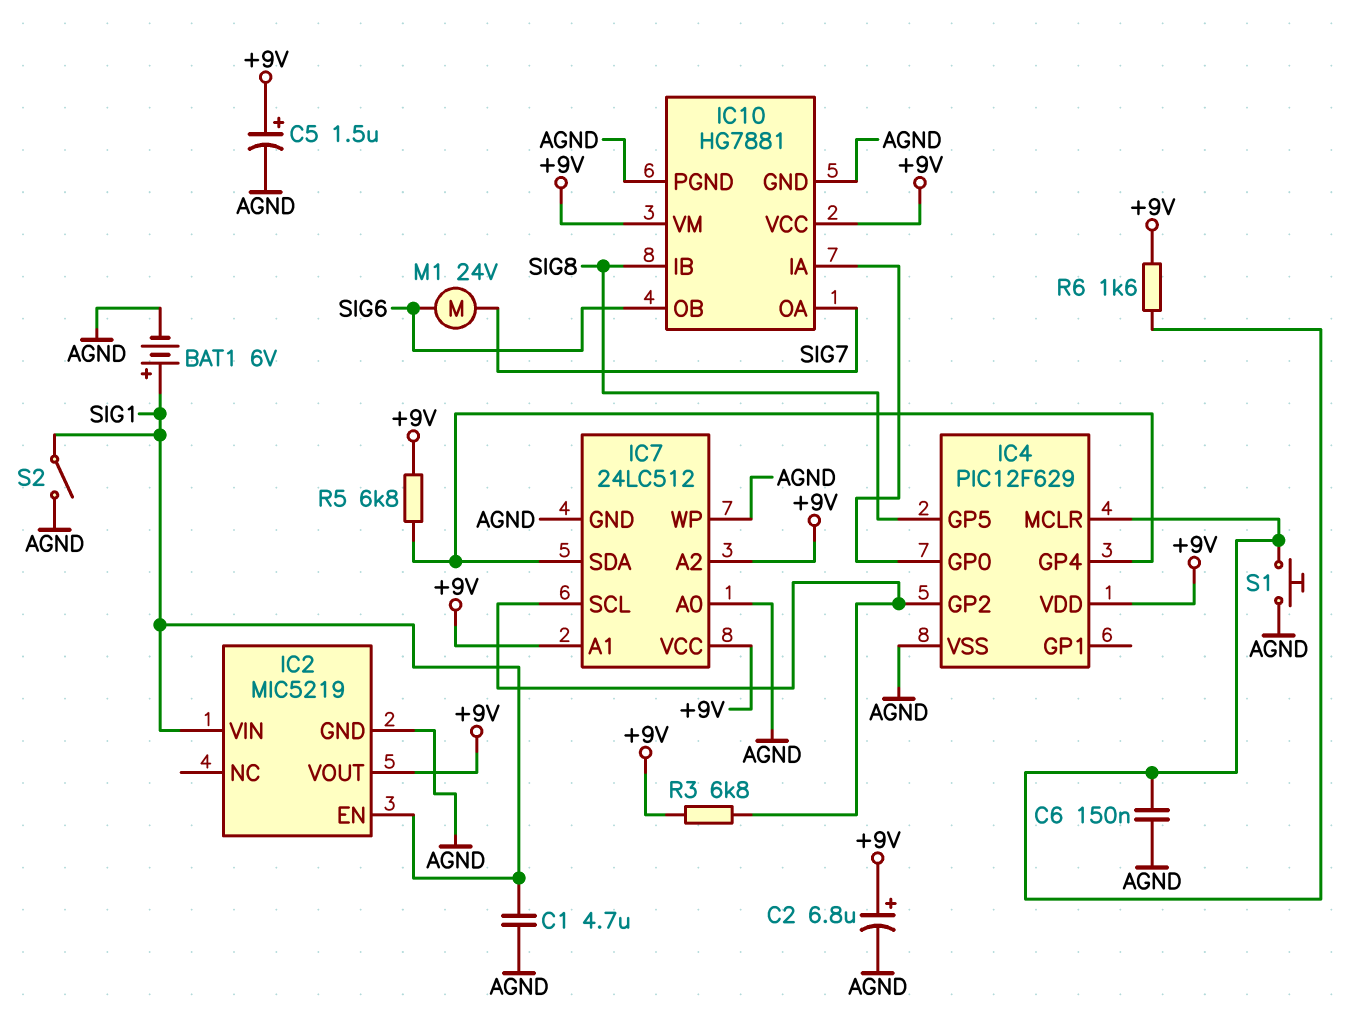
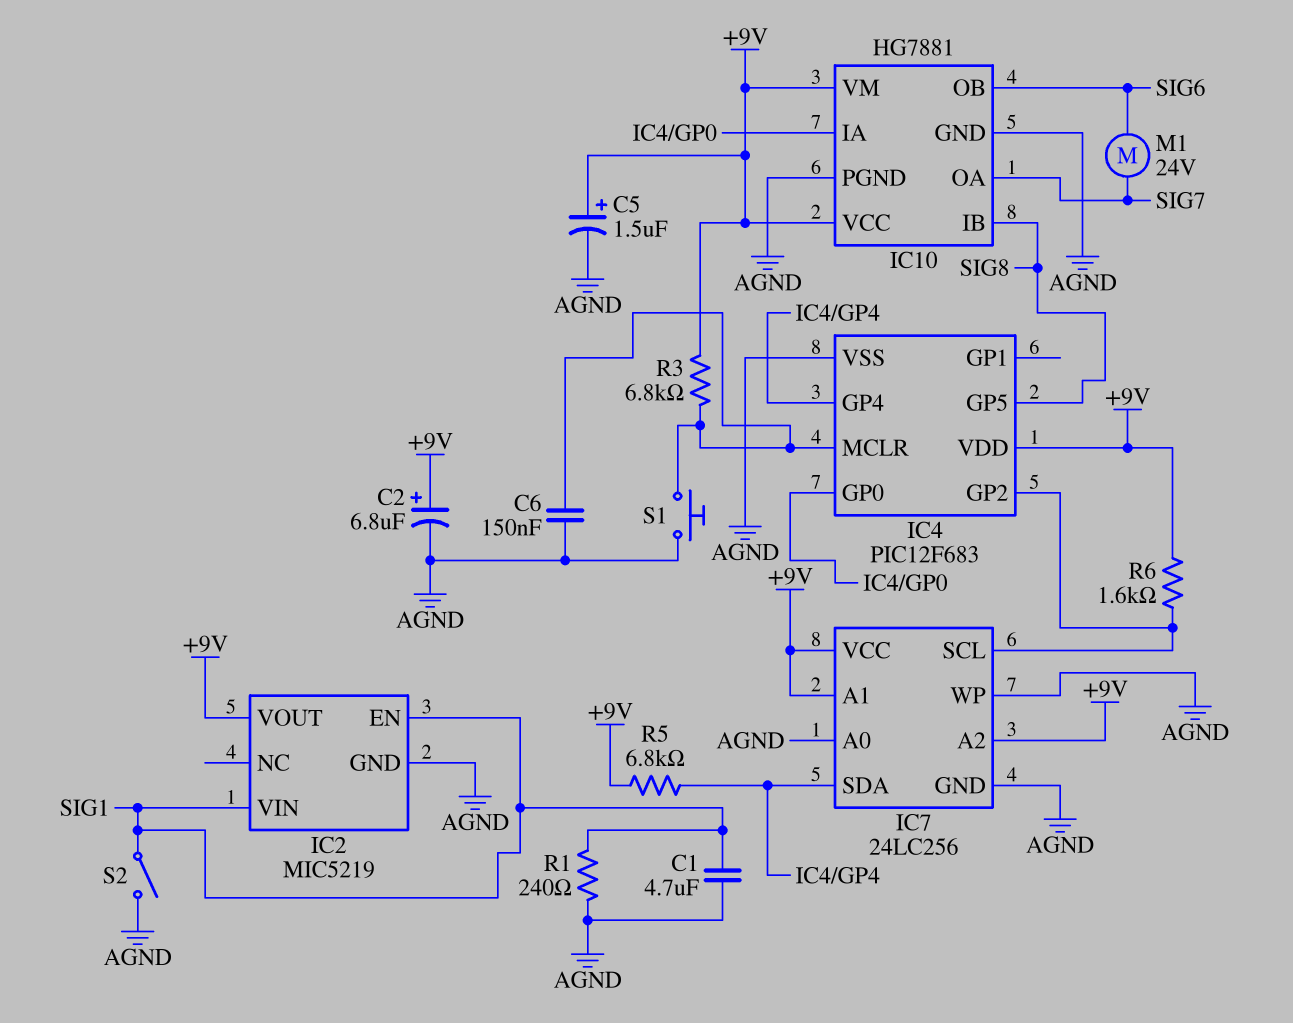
BAT1: 6V (plus SIG1, minus AGND) -> none
IC4: PIC12F629 -> PIC12F683
IC7: 24LC512 -> 24LC256
R1: none -> 240 (AGND, SIG1)
R3: 6.8k (+9V, IC4/GP2) -> 6.8k (+9V, IC4/MCLR)
R6: 1.6k (+9V, IC4/MCLR) -> 1.6k (+9V, IC4/GP2)

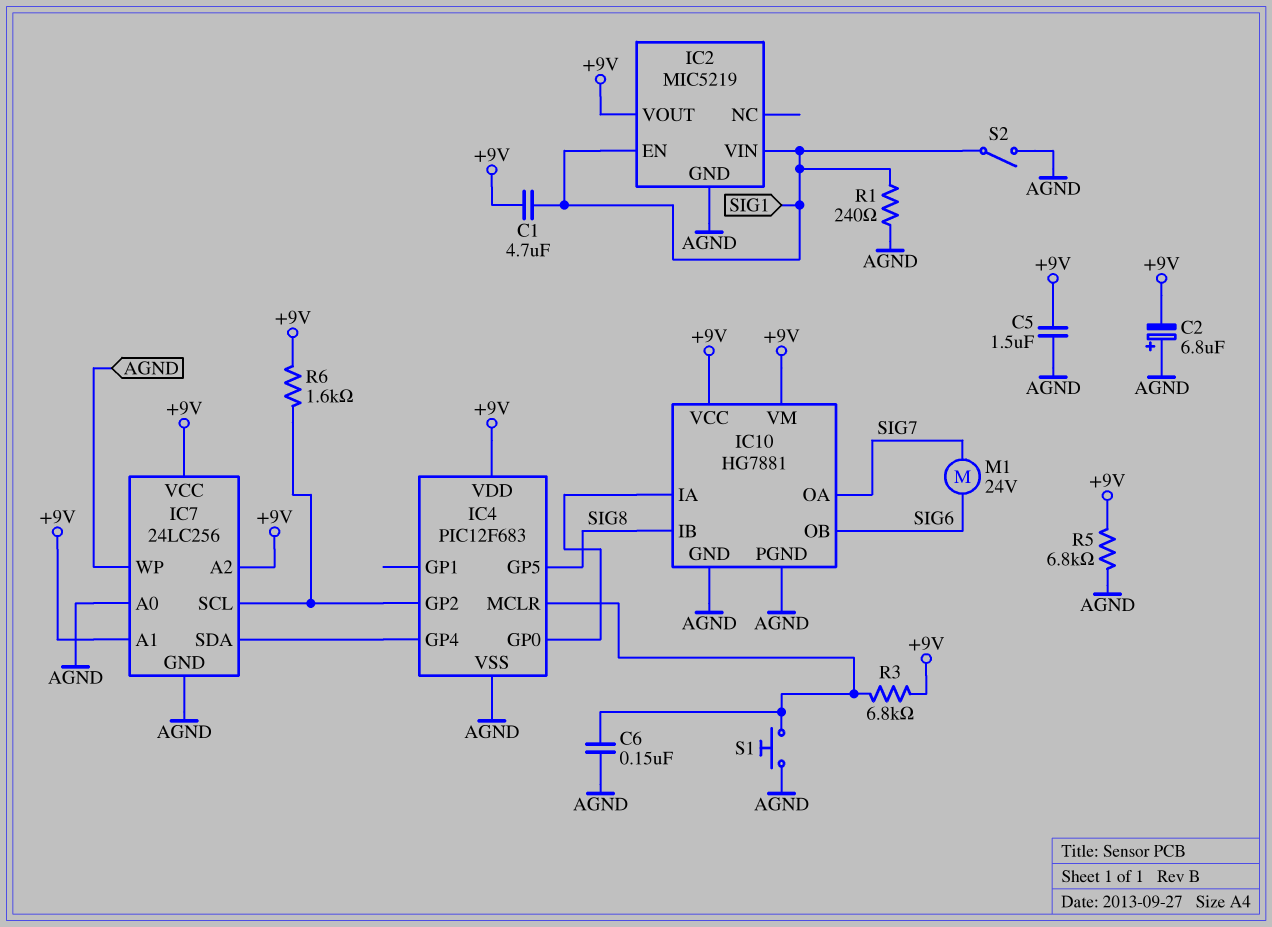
C1: 4.7uF (AGND, SIG1) -> 4.7uF (+9V, SIG1)
C2: 6.8uF (plus +9V, minus AGND) -> 6.8uF (plus AGND, minus +9V)
C5: 1.5uF (plus +9V, minus AGND) -> 1.5uF (+9V, AGND)
R5: 6.8k (+9V, IC4/GP4) -> 6.8k (+9V, AGND)

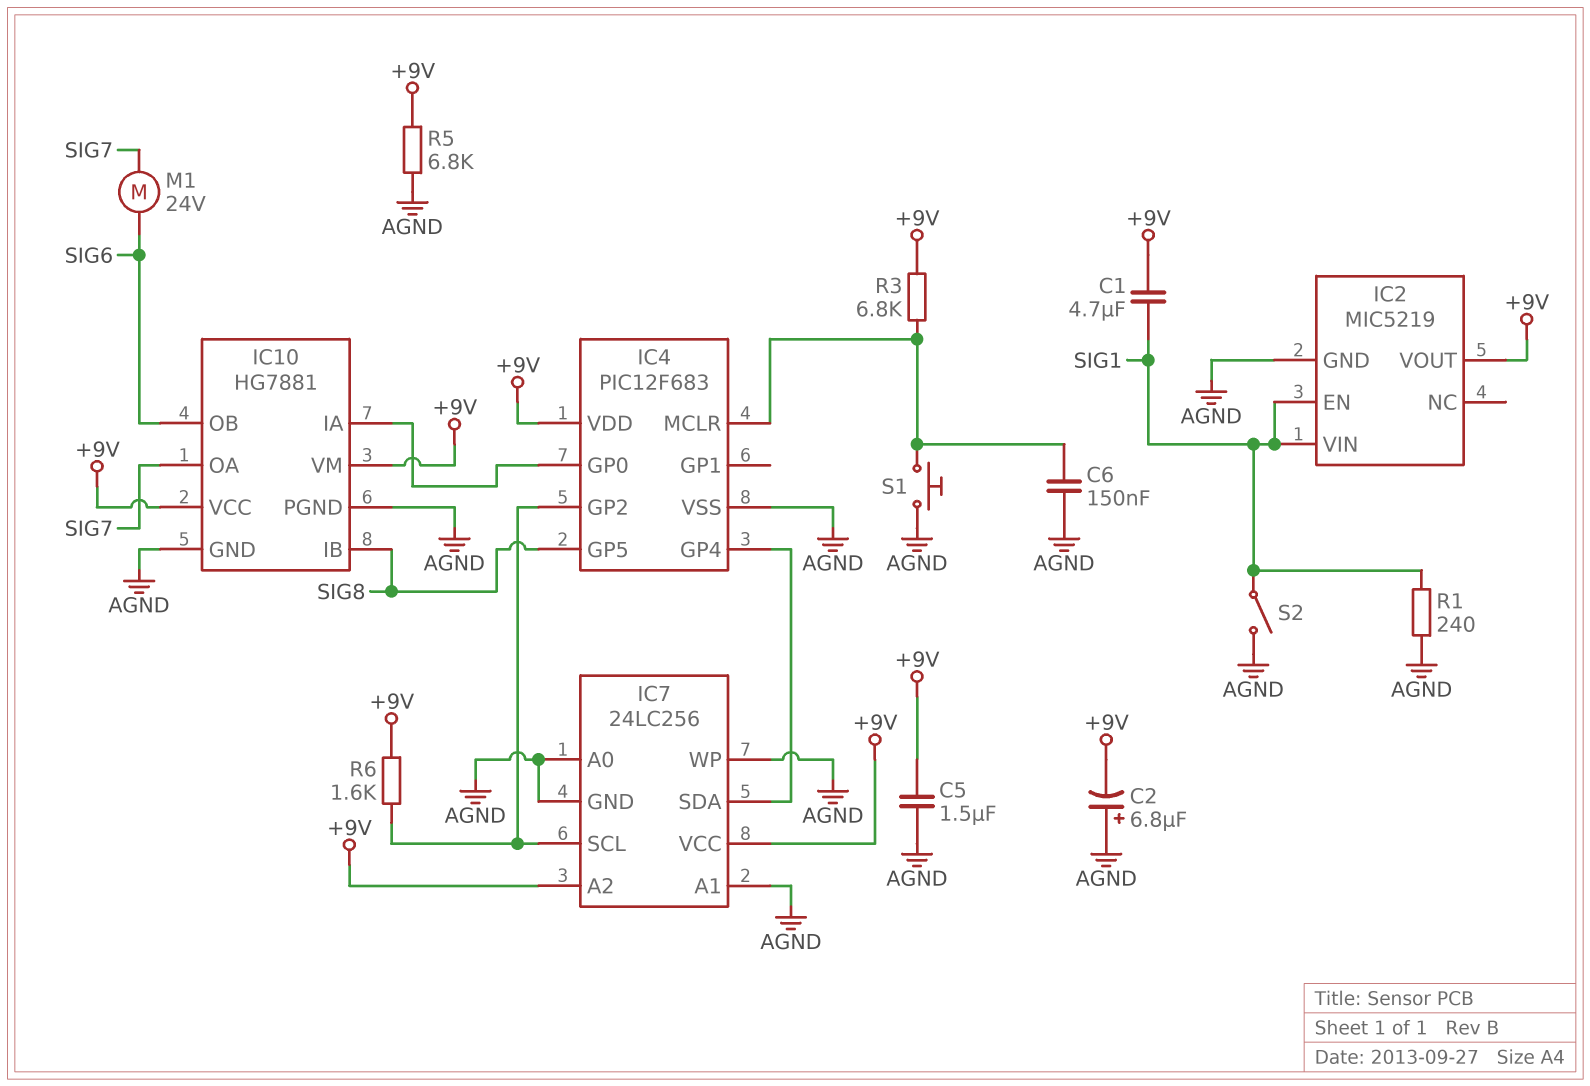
IC7 pin A1: +9V -> AGND

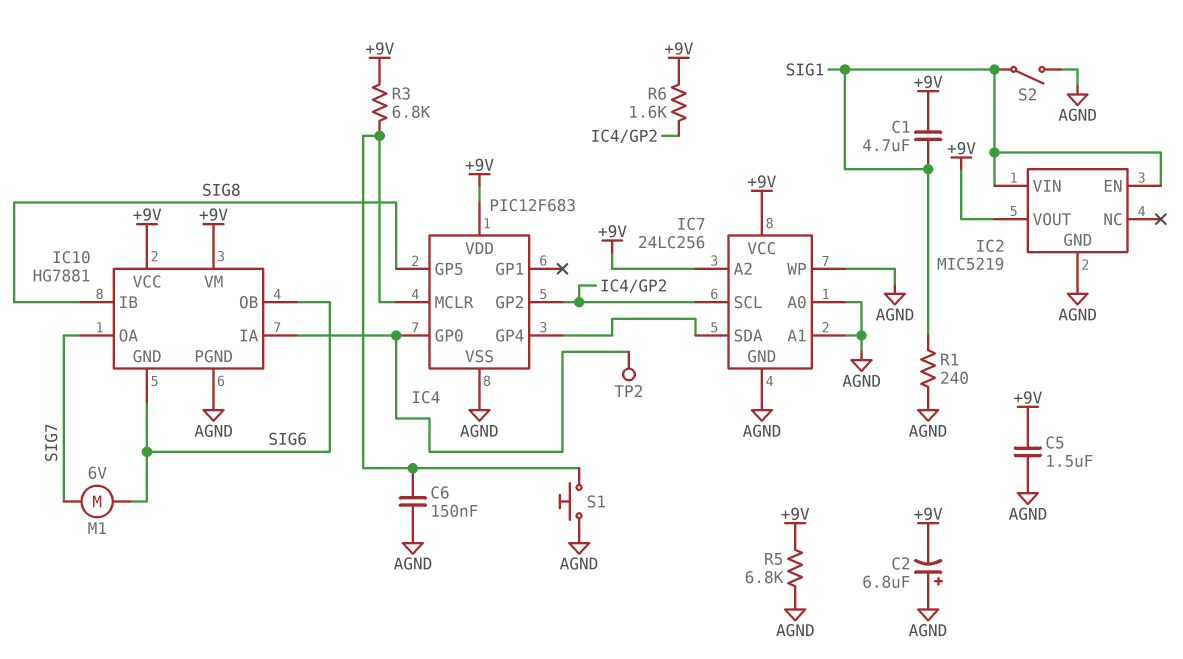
IC10 pin GND: AGND -> SIG6
M1: motor 24V (SIG6, SIG7) -> motor 6V (SIG6, SIG7)
TP2: none -> test point (IC4/GP0)

